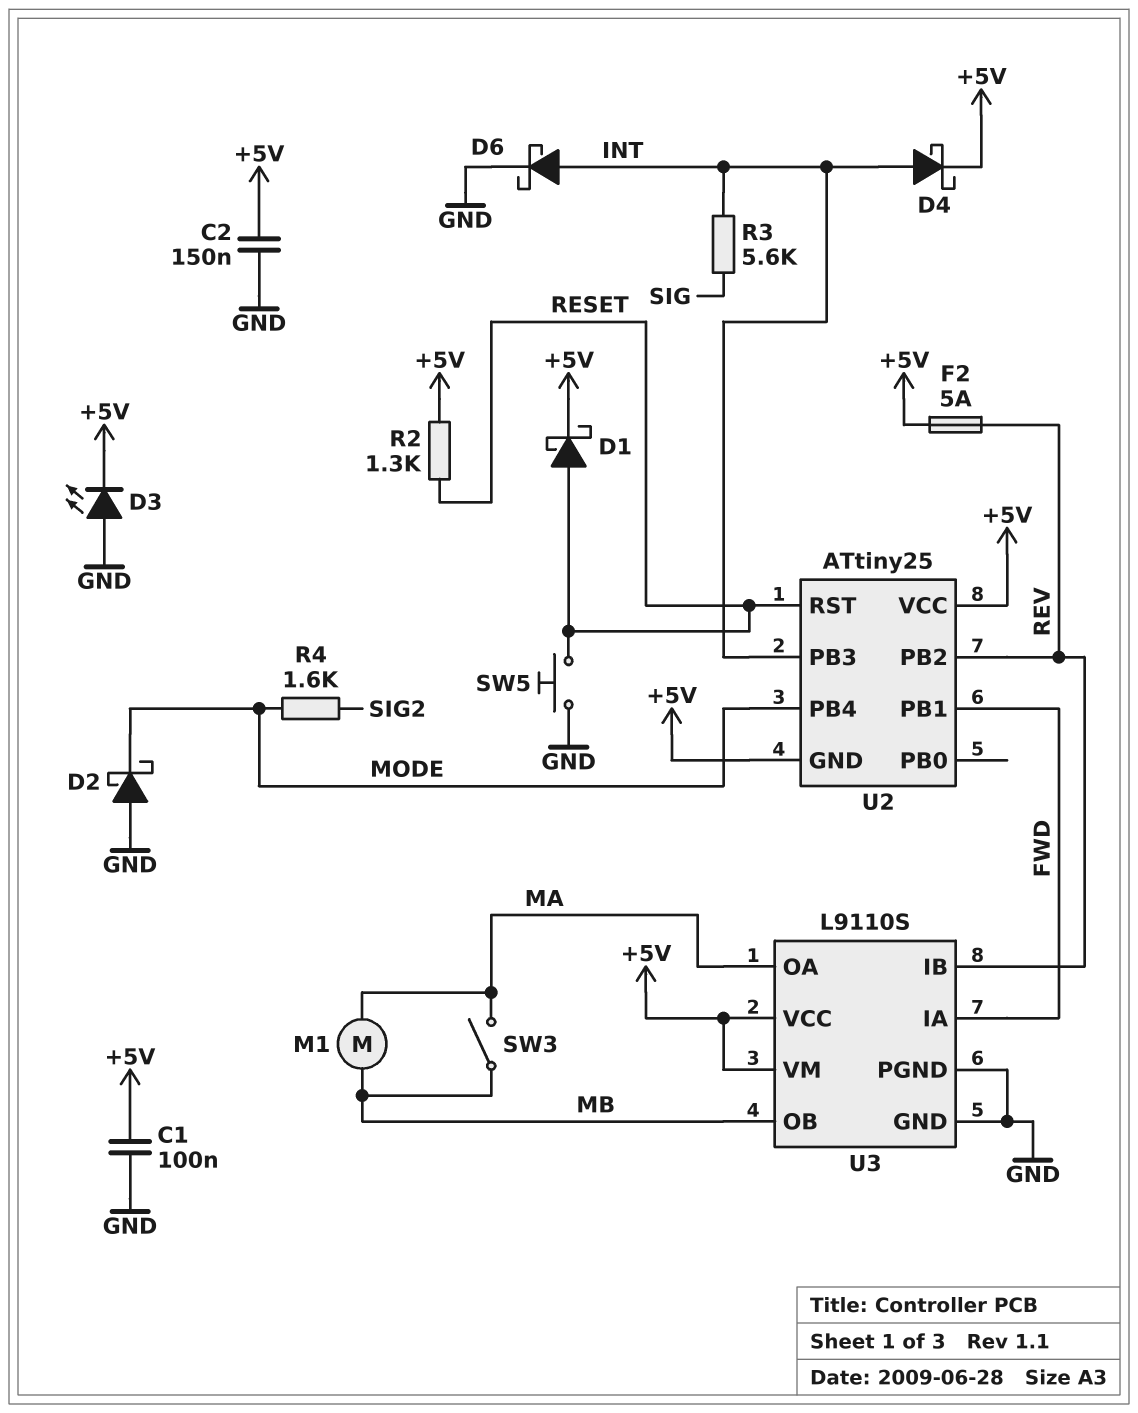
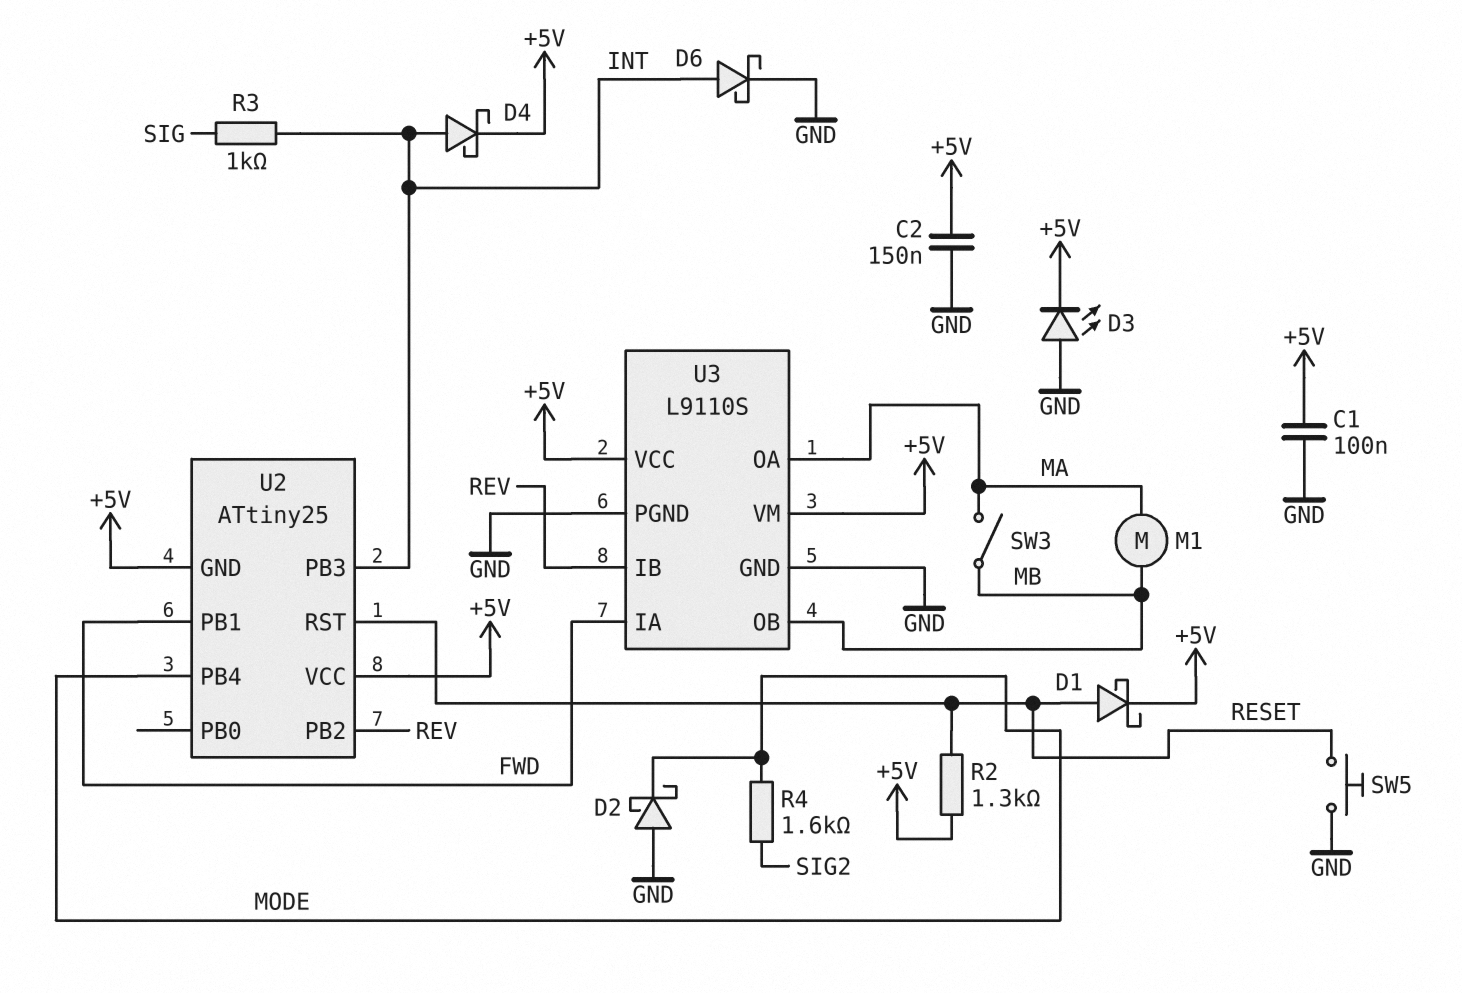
F2: 5A (+5V, REV) -> none
R3: 5.6k (INT, SIG) -> 1k (INT, SIG)

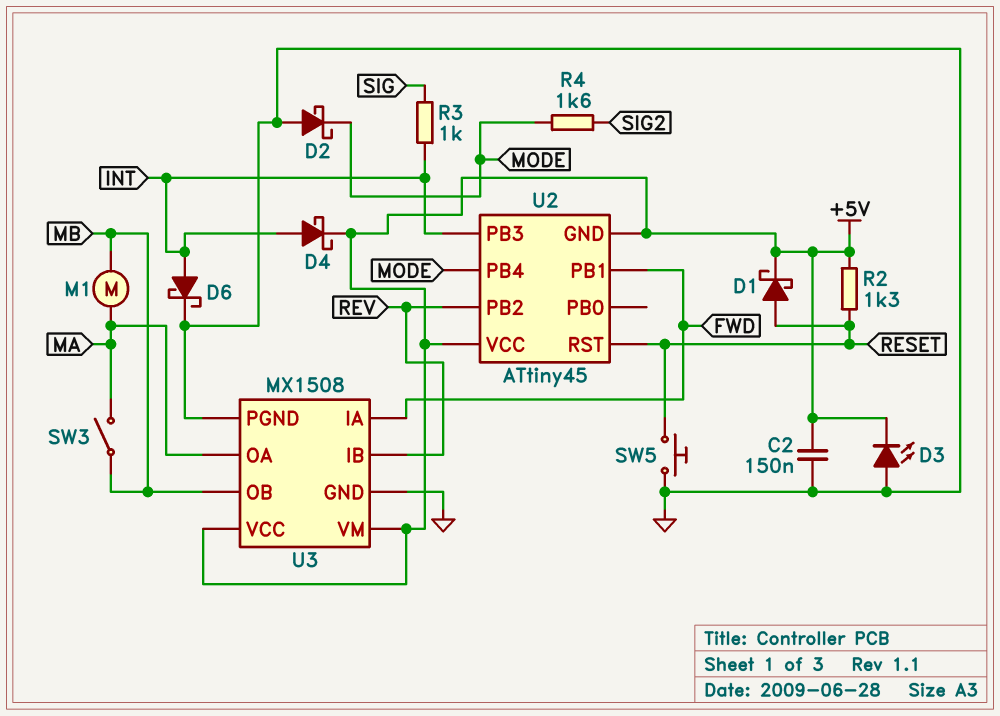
C1: 100nF (+5V, GND) -> none
U2: ATtiny25 -> ATtiny45
U3: L9110S -> MX1508

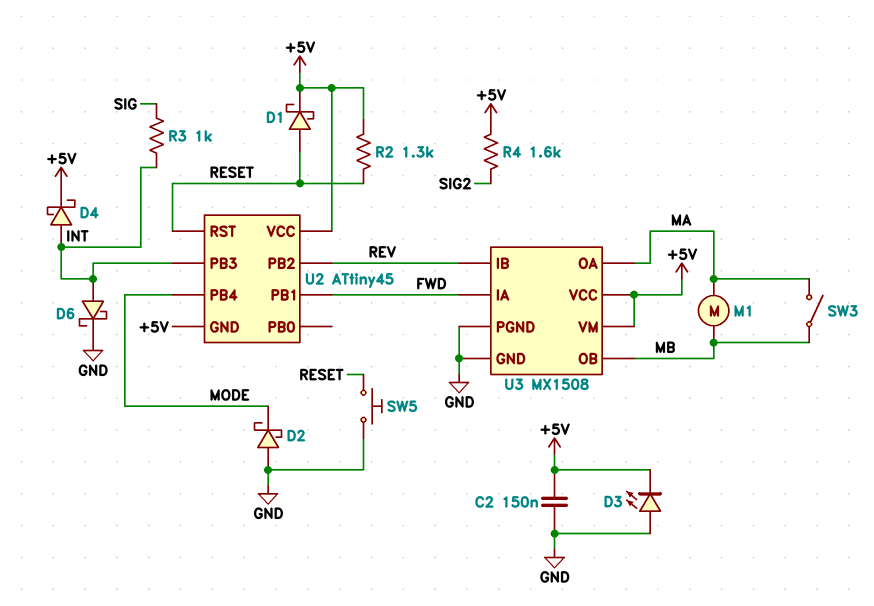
R4: 1.6k (MODE, SIG2) -> 1.6k (+5V, SIG2)

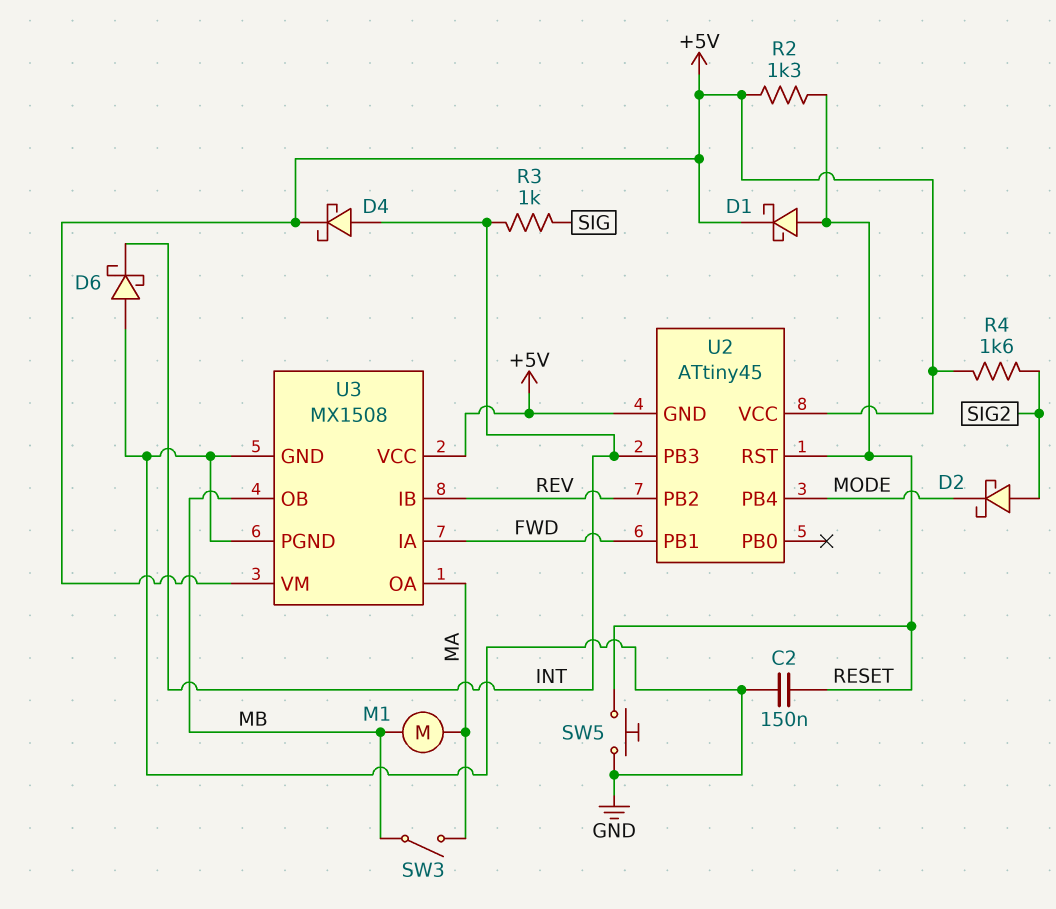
C2: 150nF (+5V, GND) -> 150nF (GND, RESET)
D2: schottky (A GND, K MODE) -> schottky (A SIG2, K MODE)
D3: LED (A GND, K +5V) -> none
D6: schottky (A INT, K GND) -> schottky (A GND, K INT)

